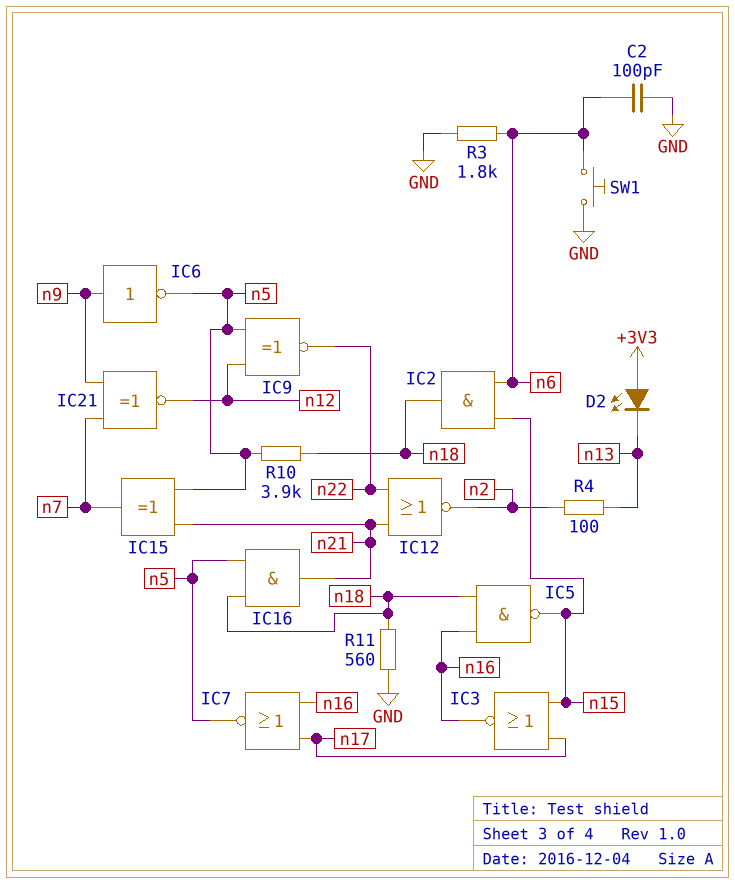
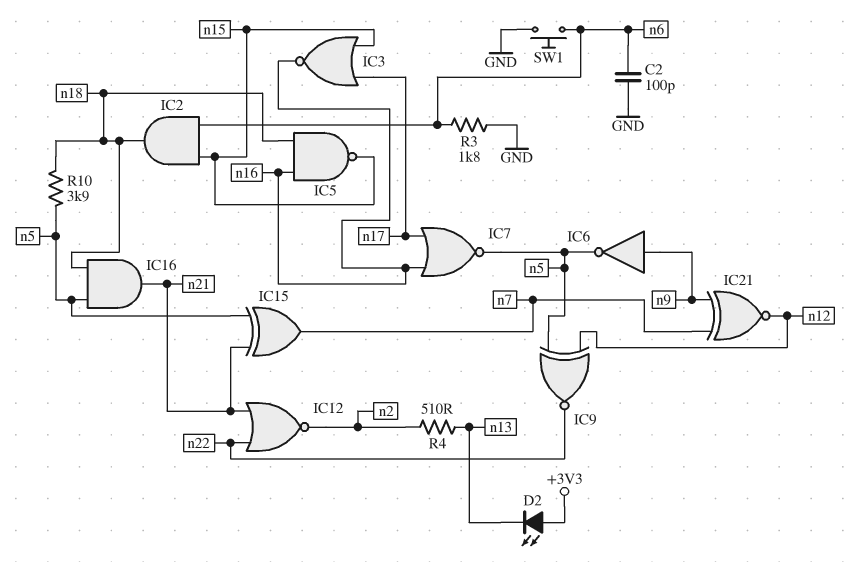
R4: 100 (n2, n13) -> 510 (n2, n13)
R11: 560 (GND, n18) -> none

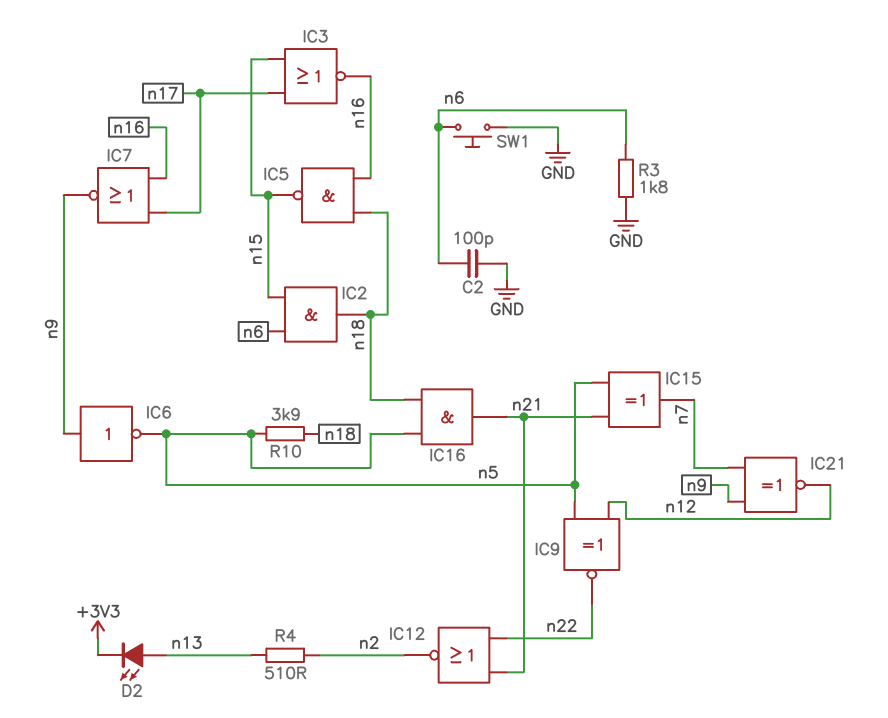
D2: LED (A +3V3, K n13) -> LED (A n13, K +3V3)
IC7: NOR (in n16, in n17, out n5) -> NOR (in n16, in n17, out n9)

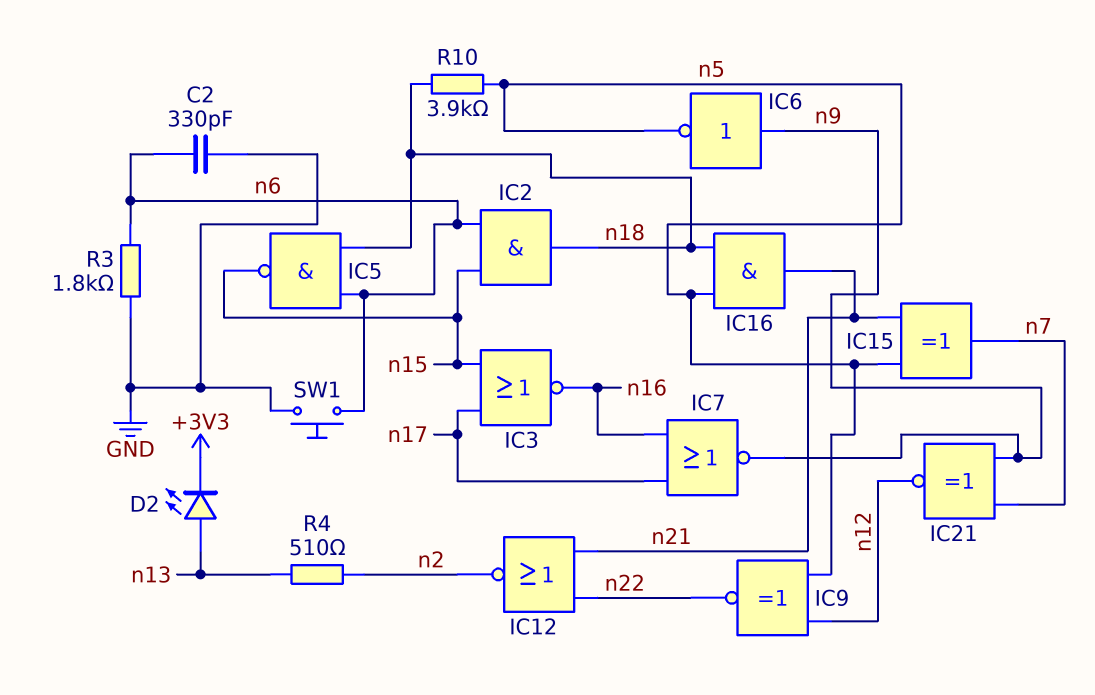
C2: 100pF (GND, n6) -> 330pF (GND, n6)
IC5: NAND (in n16, in n18, out n15) -> NAND (in n6, in n18, out n15)

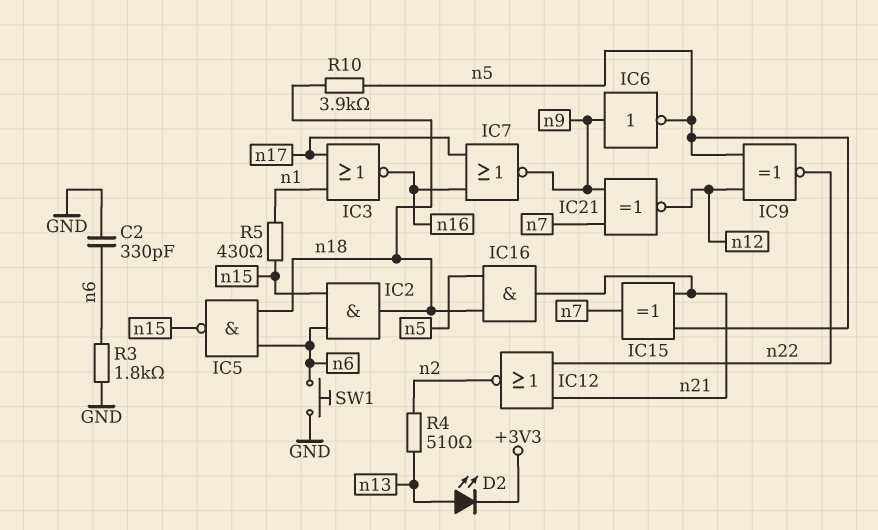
IC3: NOR (in n15, in n17, out n16) -> NOR (in n1, in n17, out n16)
R5: none -> 430 (n1, n15)

